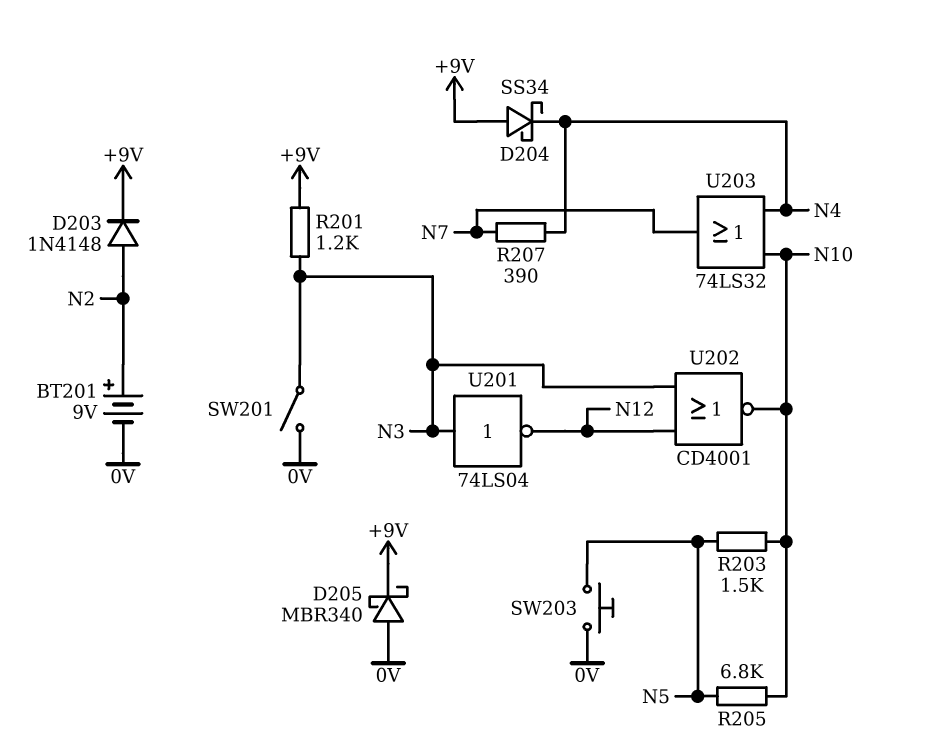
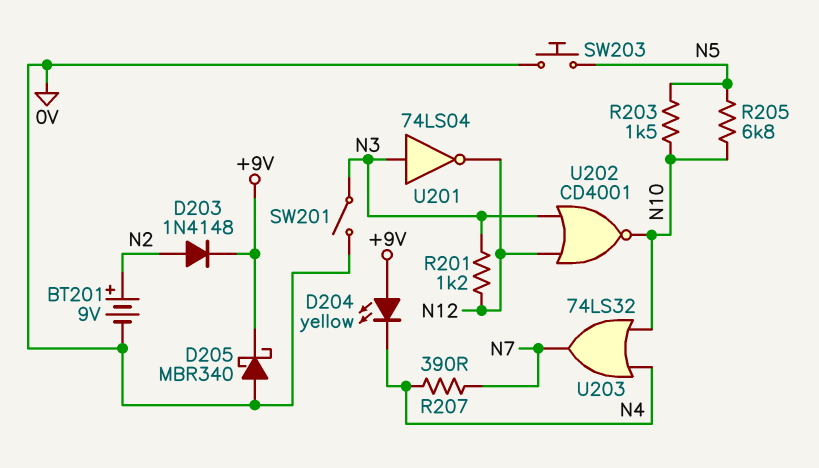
D204: schottky SS34 (A +9V, K N4) -> LED yellow (A +9V, K N4)
R201: 1.2k (+9V, N3) -> 1.2k (N3, N12)

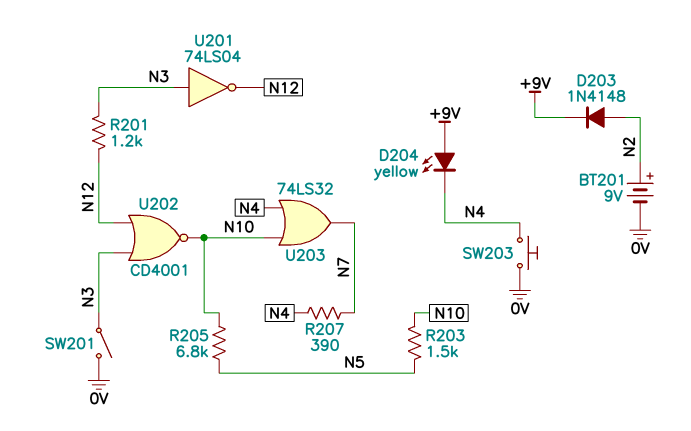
D205: schottky MBR340 (A 0V, K +9V) -> none
SW203: button (0V, N5) -> button (0V, N4)

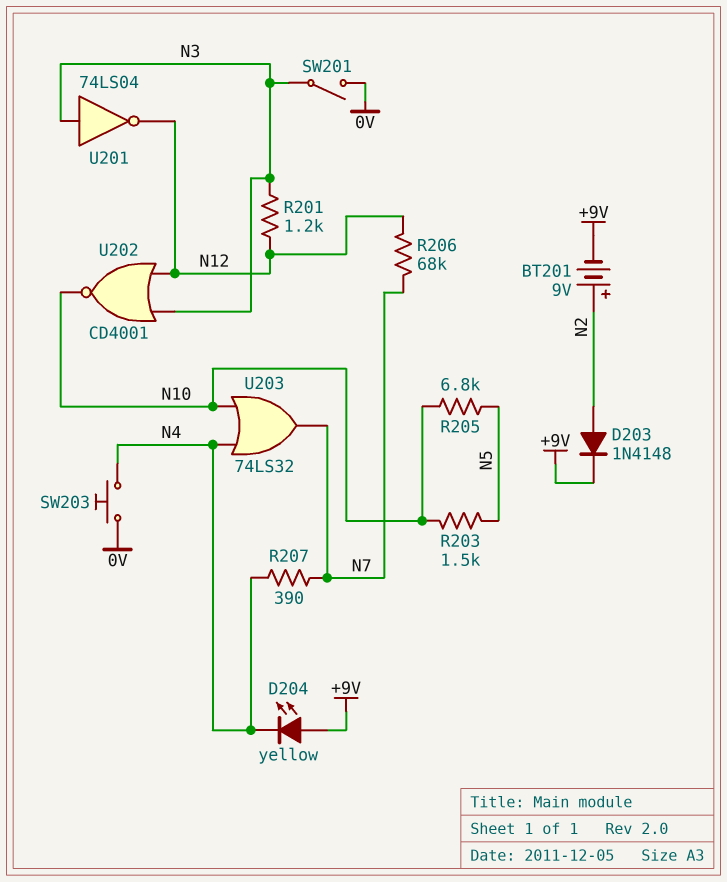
BT201: 9V (plus N2, minus 0V) -> 9V (plus N2, minus +9V)
R206: none -> 68k (N7, N12)

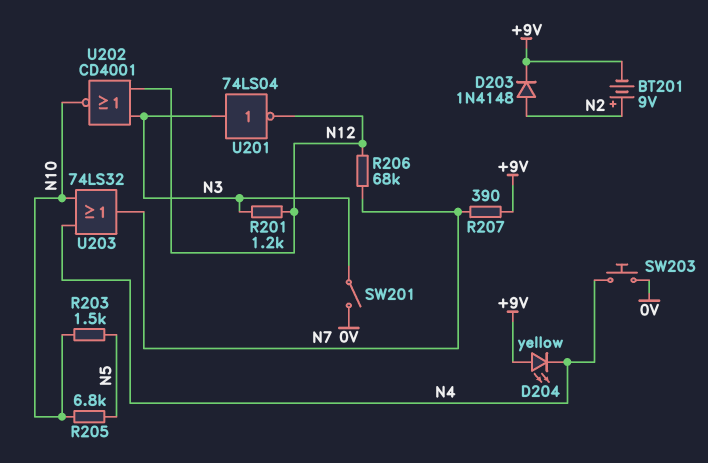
R207: 390 (N4, N7) -> 390 (+9V, N7)

